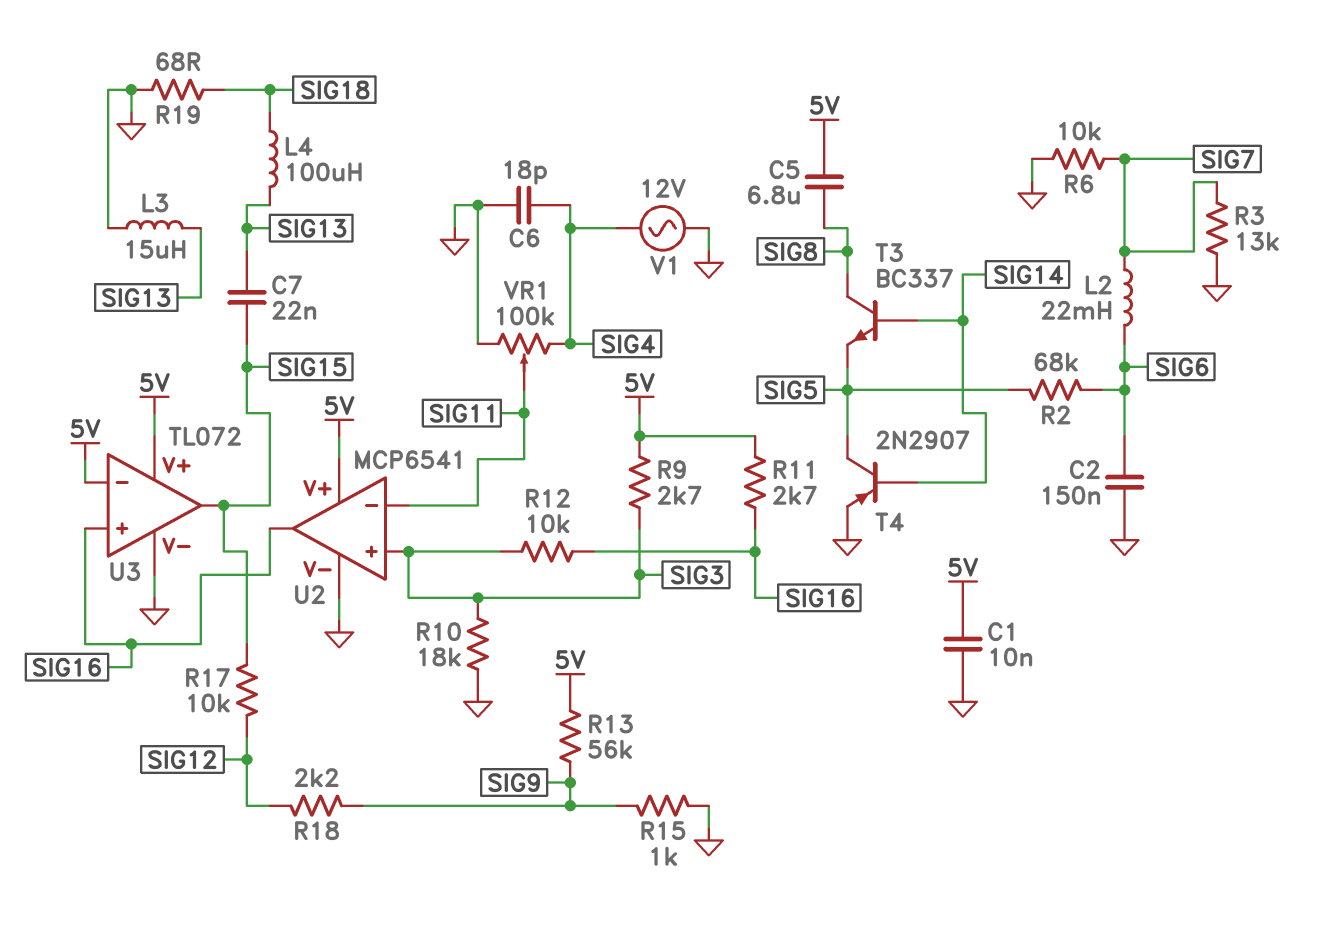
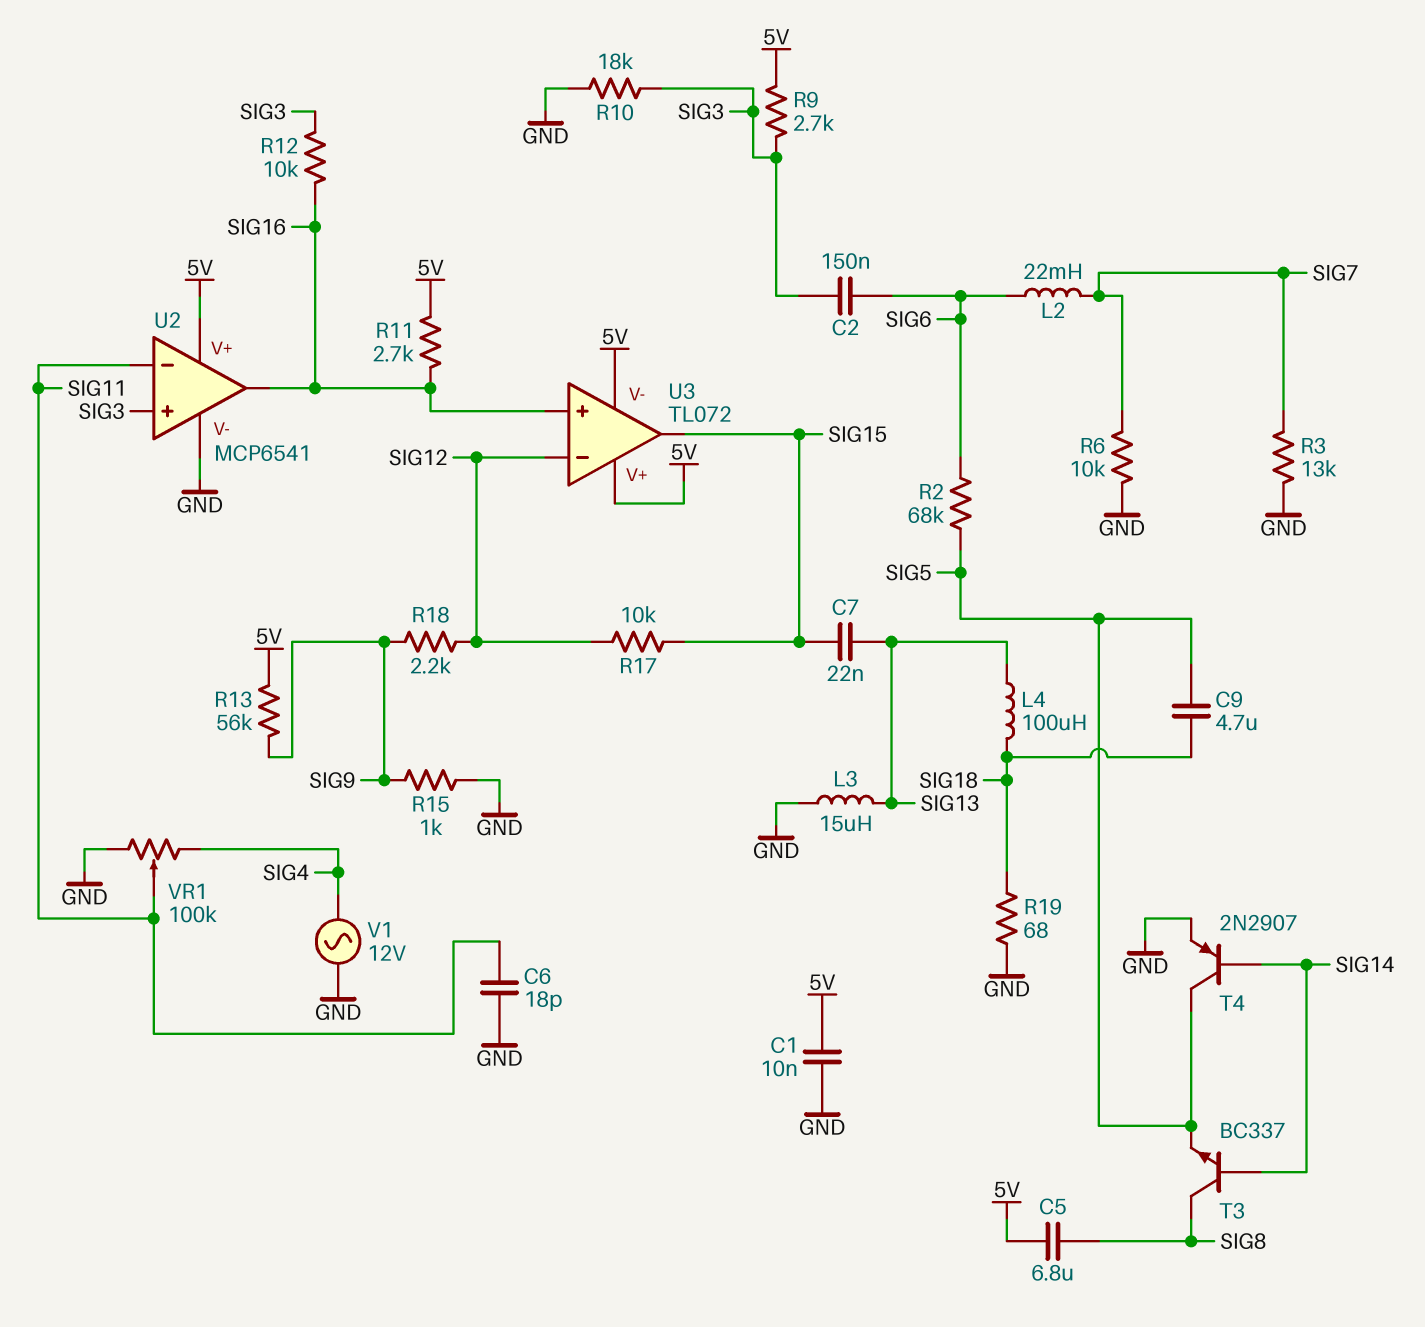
C2: 150nF (GND, SIG6) -> 150nF (SIG3, SIG6)
C6: 18pF (GND, SIG4) -> 18pF (GND, SIG11)
C9: none -> 4.7uF (SIG5, SIG18)
U3 pin V-: GND -> 5V
U3 pin in-: 5V -> SIG12

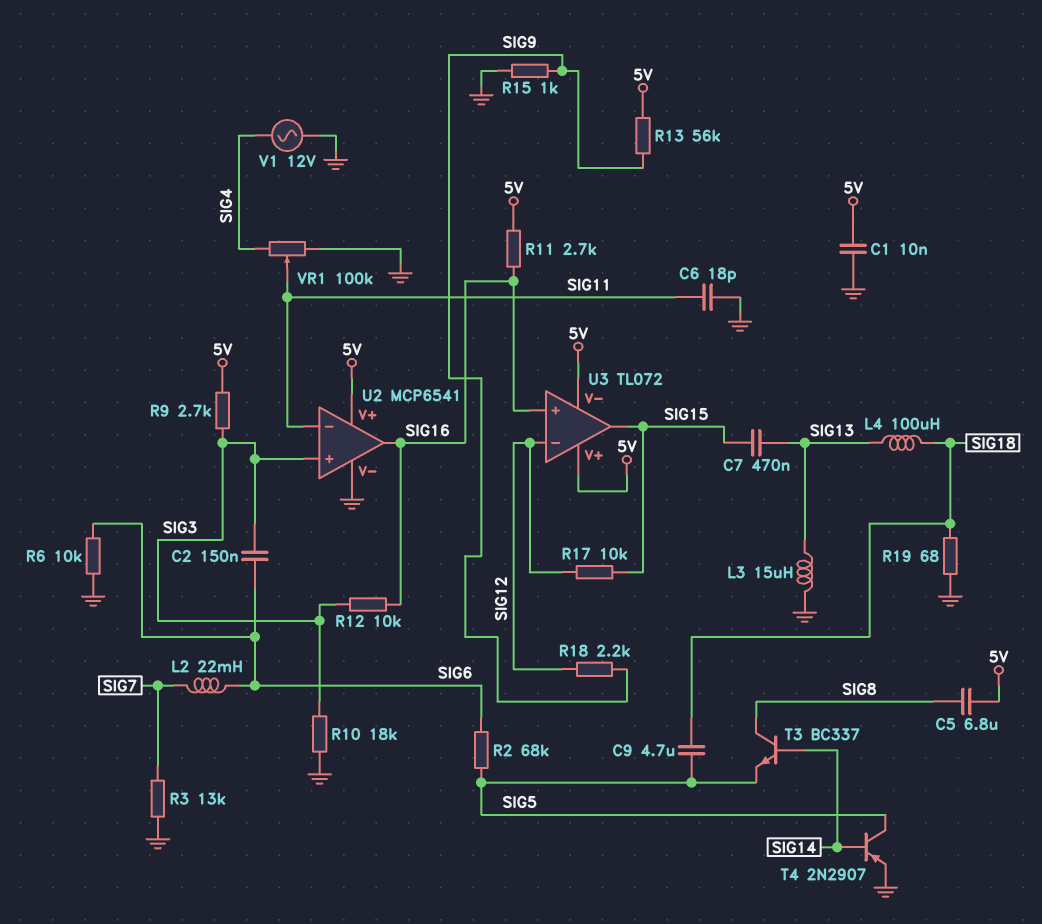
C7: 22nF (SIG13, SIG15) -> 470nF (SIG13, SIG15)
R6: 10k (GND, SIG7) -> 10k (GND, SIG6)

